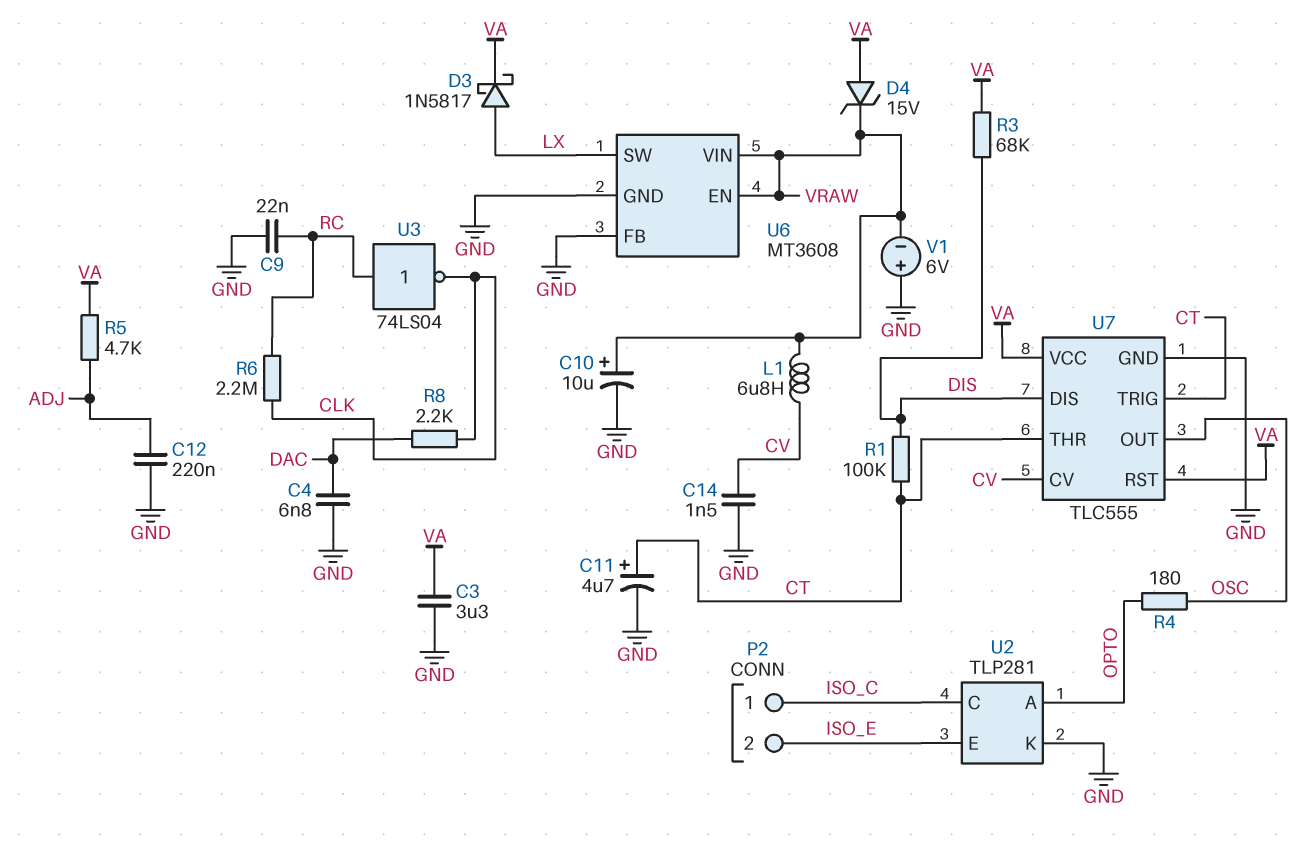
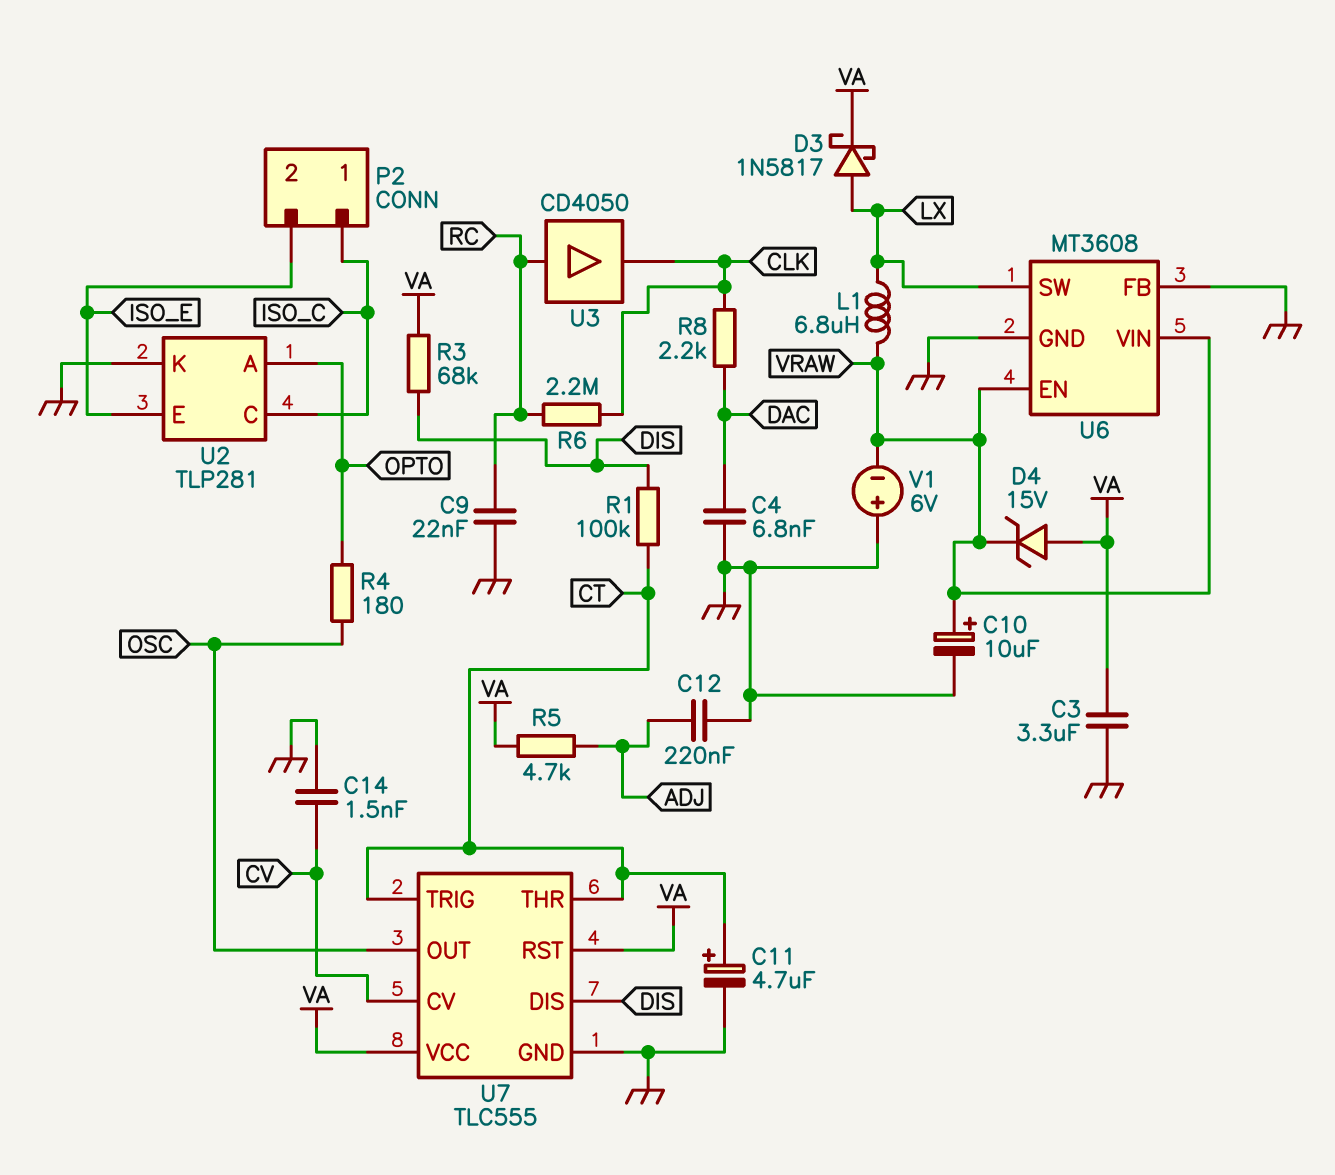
L1: 6.8uH (CV, VRAW) -> 6.8uH (LX, VRAW)
U3: NOT 74LS04 (in RC, out CLK) -> buffer CD4050 (in RC, out CLK)

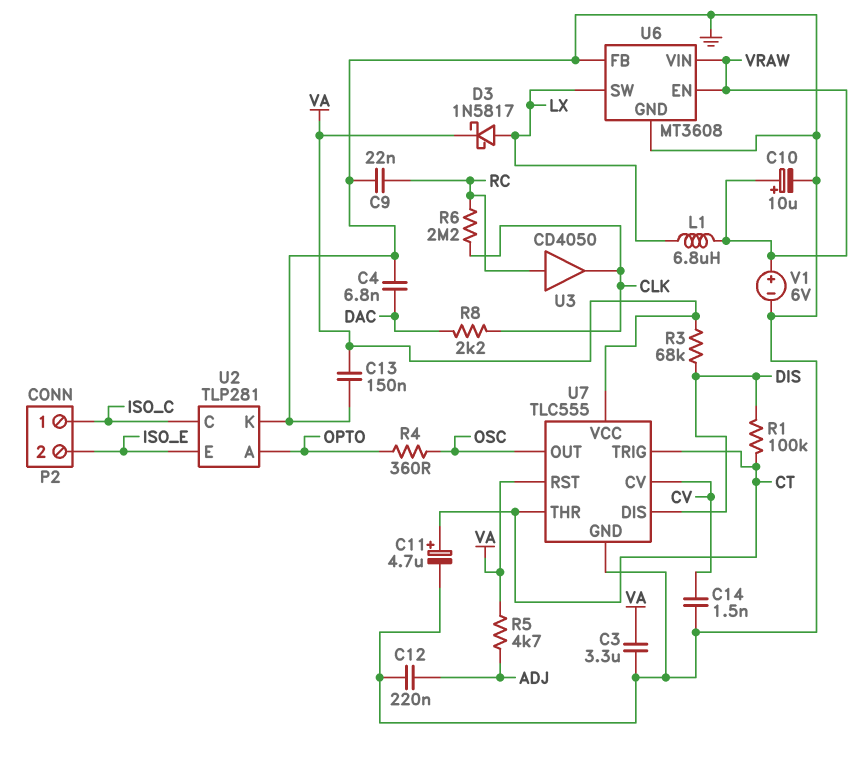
C13: none -> 150nF (GND, VA)
D4: zener 15V (A VA, K VRAW) -> none
R4: 180 (OPTO, OSC) -> 360 (OPTO, OSC)
V1: 6V (plus GND, minus VRAW) -> 6V (plus VRAW, minus GND)

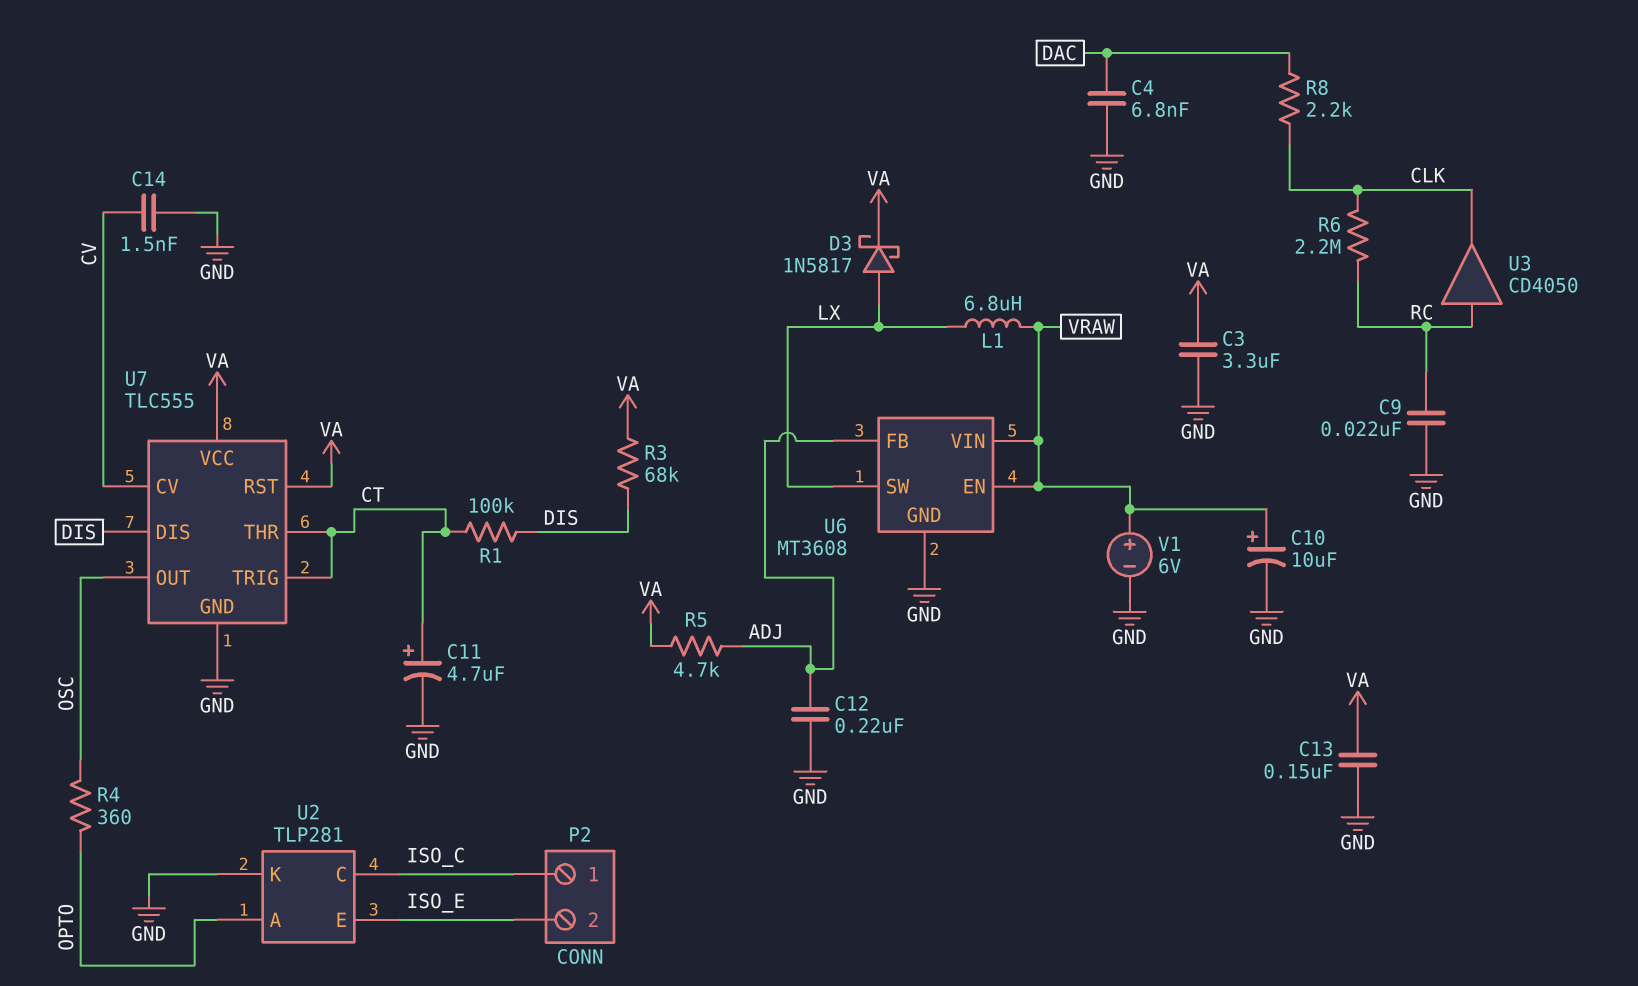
U6 pin FB: GND -> ADJ

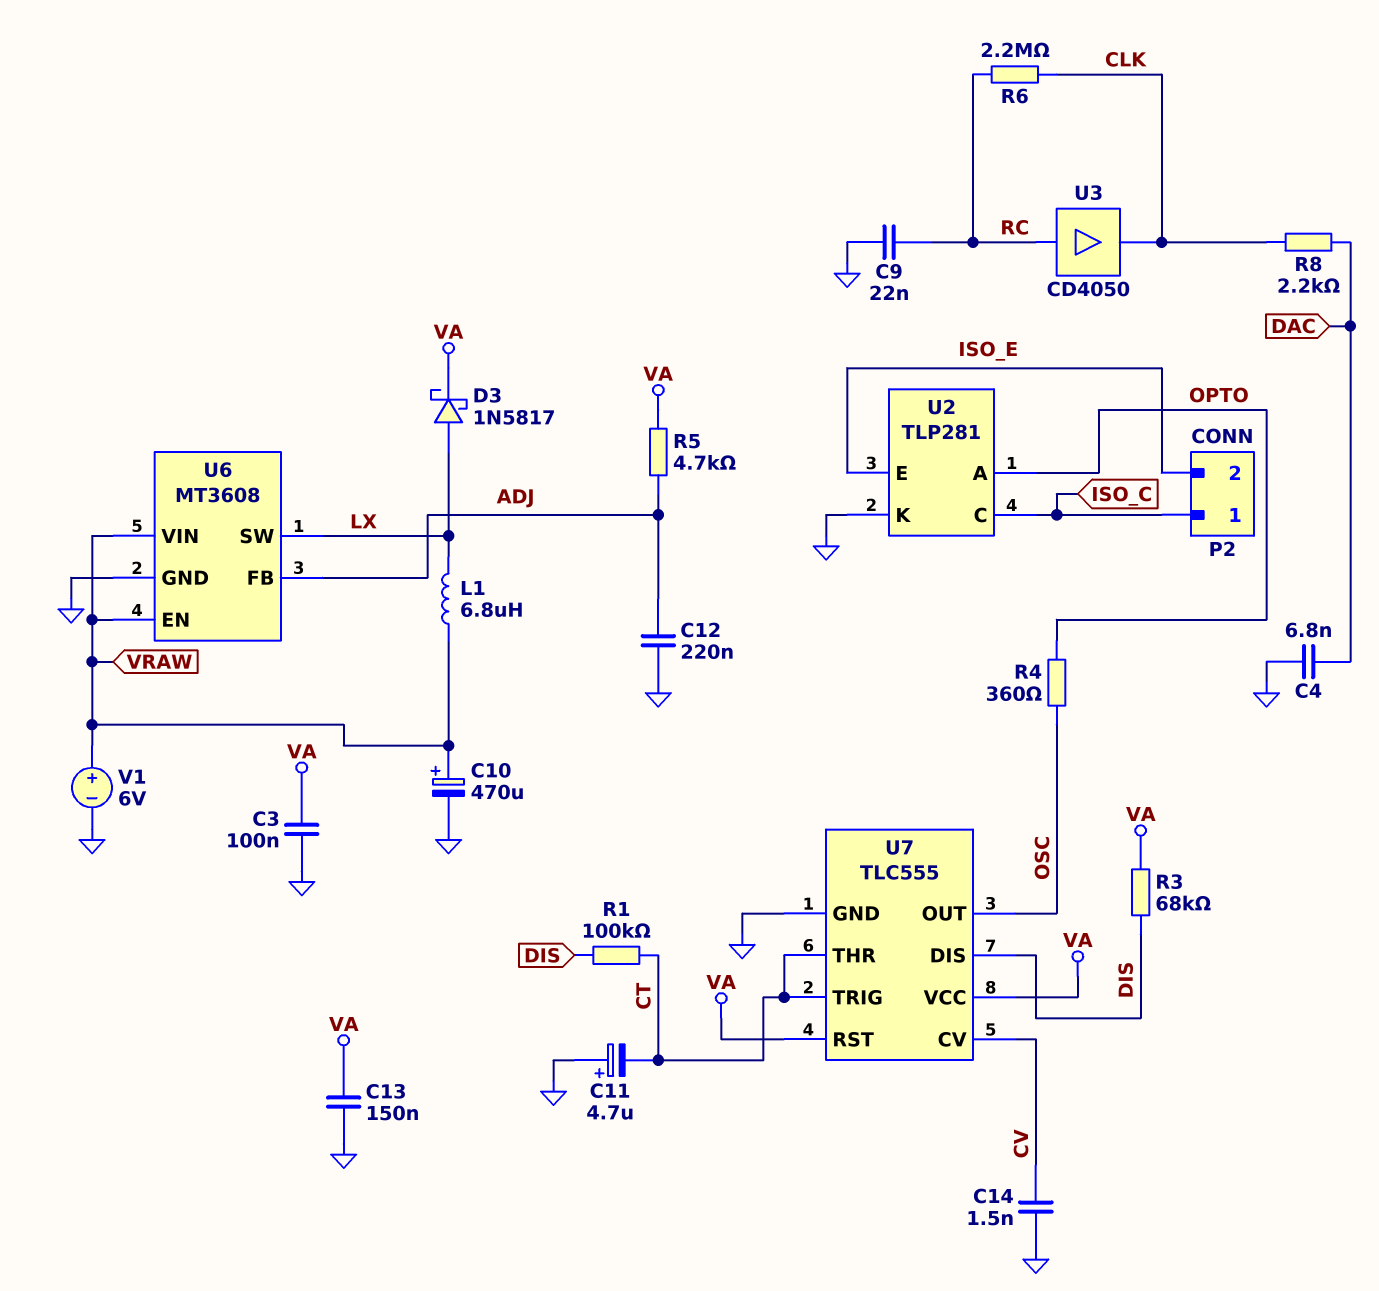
C3: 3.3uF (GND, VA) -> 100nF (GND, VA)
C10: 10uF (plus VRAW, minus GND) -> 470uF (plus VRAW, minus GND)
C11: 4.7uF (plus CT, minus GND) -> 4.7uF (plus GND, minus CT)

